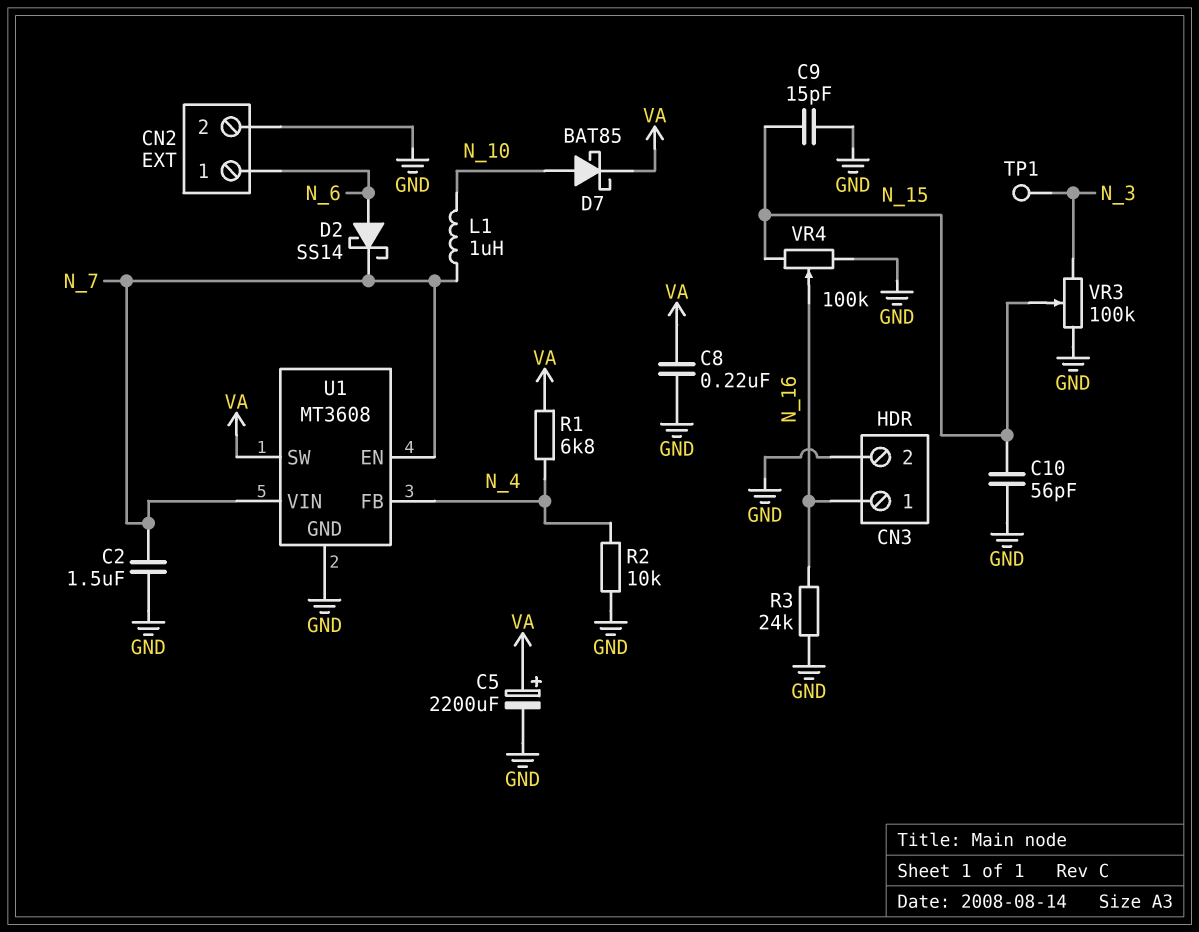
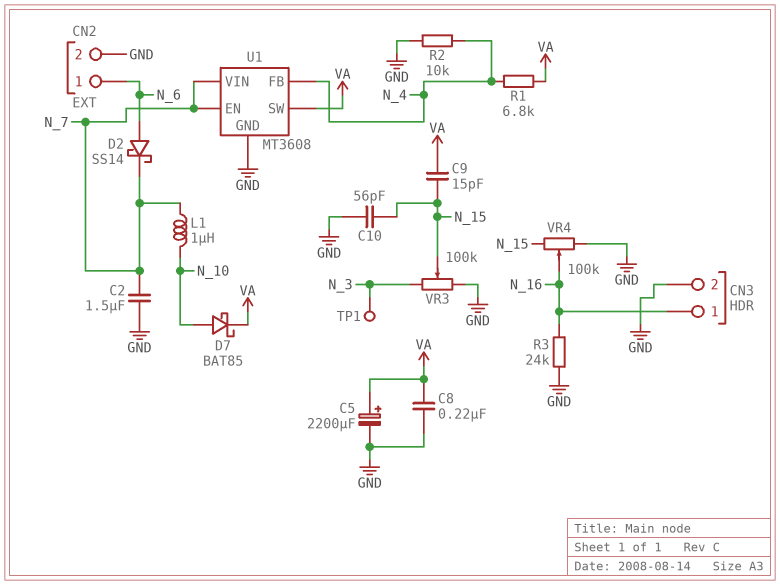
C9: 15pF (GND, N_15) -> 15pF (N_15, VA)

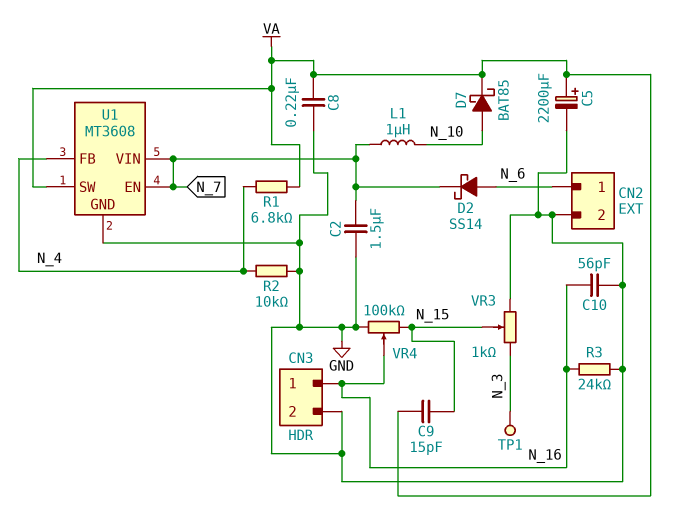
C10: 56pF (GND, N_15) -> 56pF (GND, N_16)
VR3: 100k (GND, N_3, wiper N_15) -> 1k (GND, N_3, wiper N_15)

